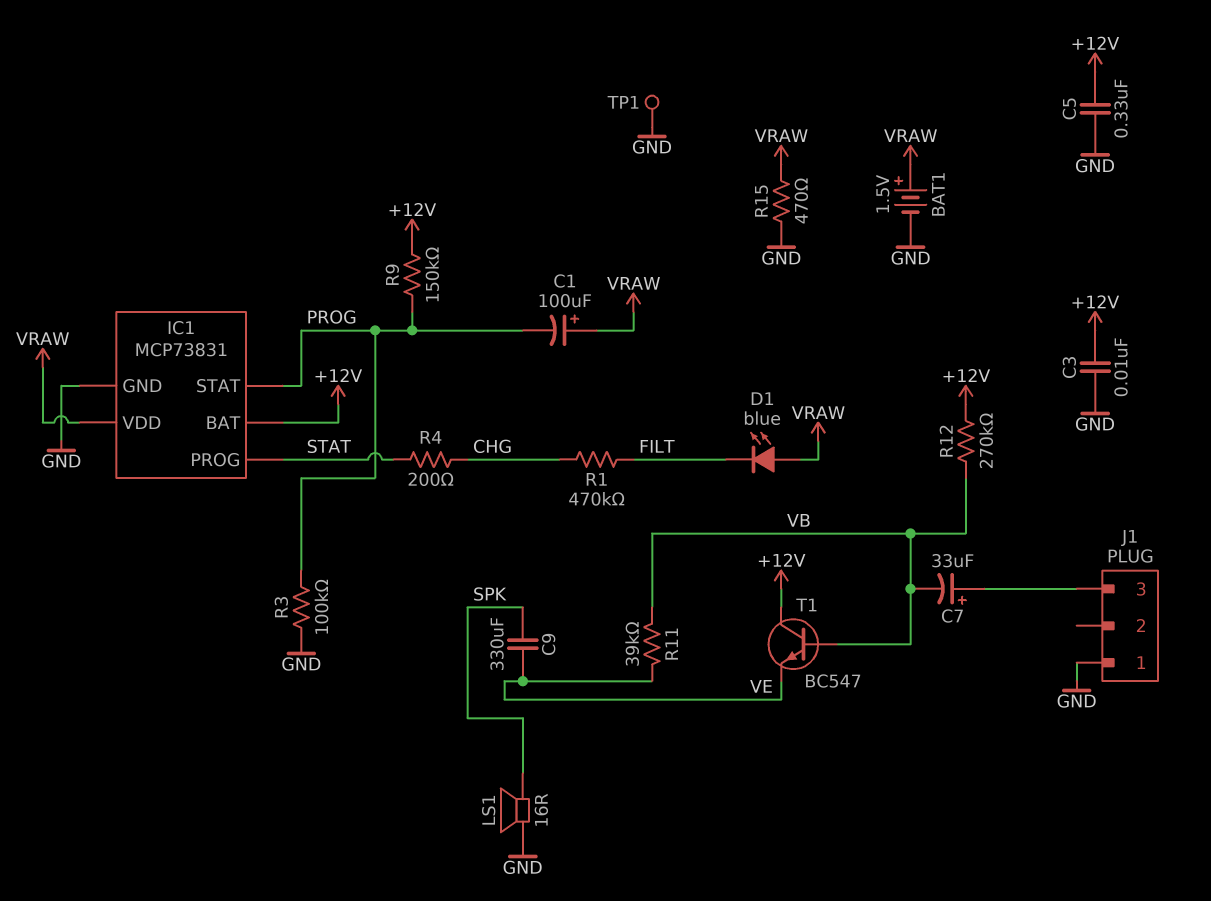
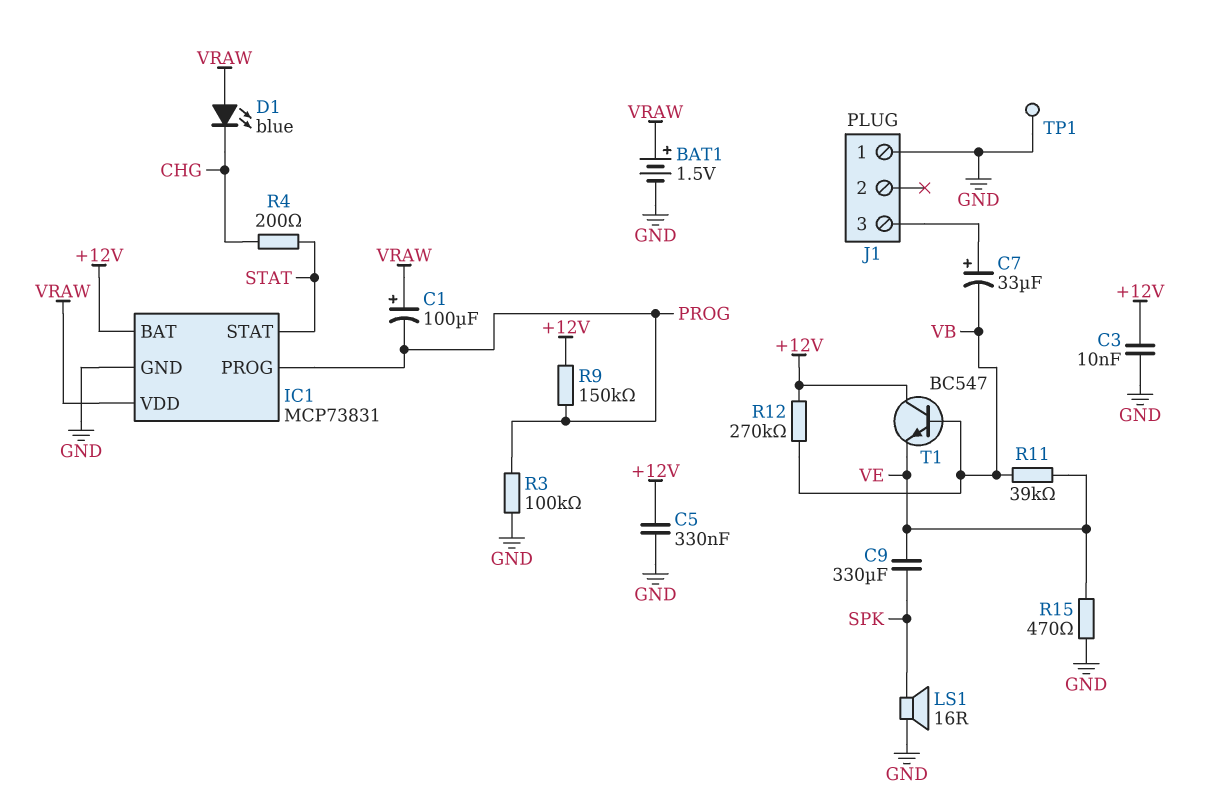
D1: LED blue (A VRAW, K FILT) -> LED blue (A VRAW, K CHG)
IC1 pin PROG: STAT -> PROG
IC1 pin STAT: PROG -> STAT
R1: 470k (CHG, FILT) -> none
R15: 470 (GND, VRAW) -> 470 (GND, VE)

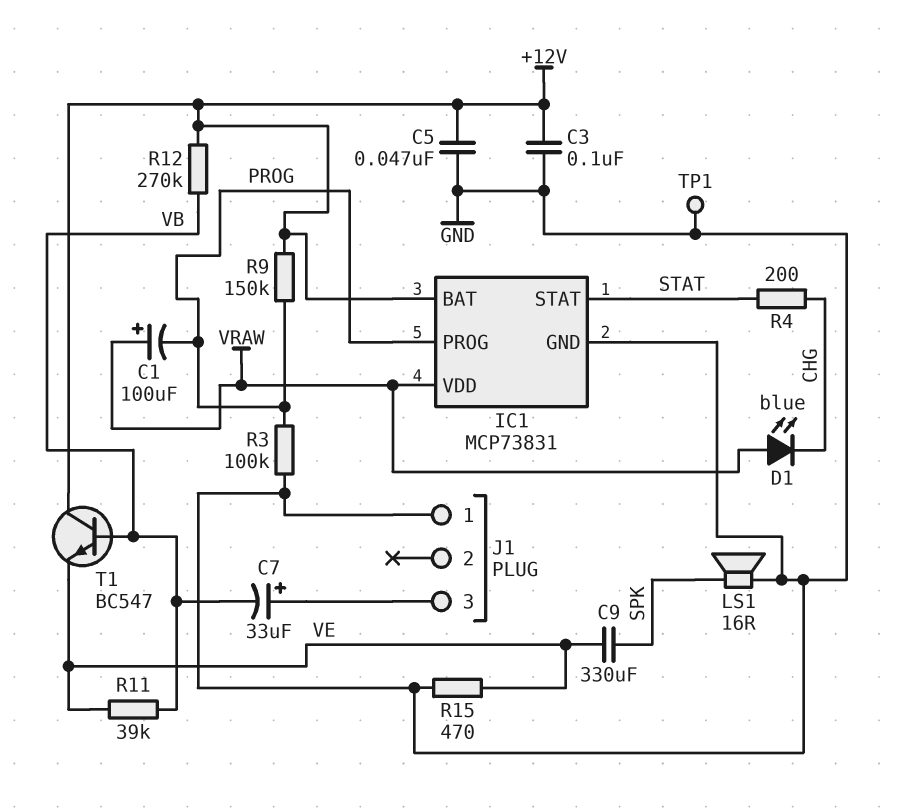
BAT1: 1.5V (plus VRAW, minus GND) -> none
C3: 10nF (+12V, GND) -> 100nF (+12V, GND)
C5: 330nF (+12V, GND) -> 47nF (+12V, GND)

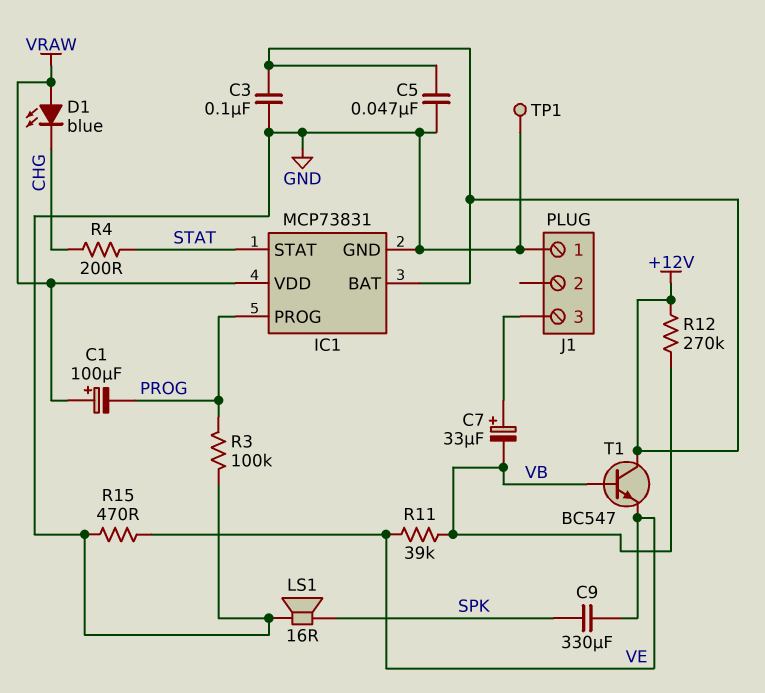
R9: 150k (+12V, PROG) -> none

